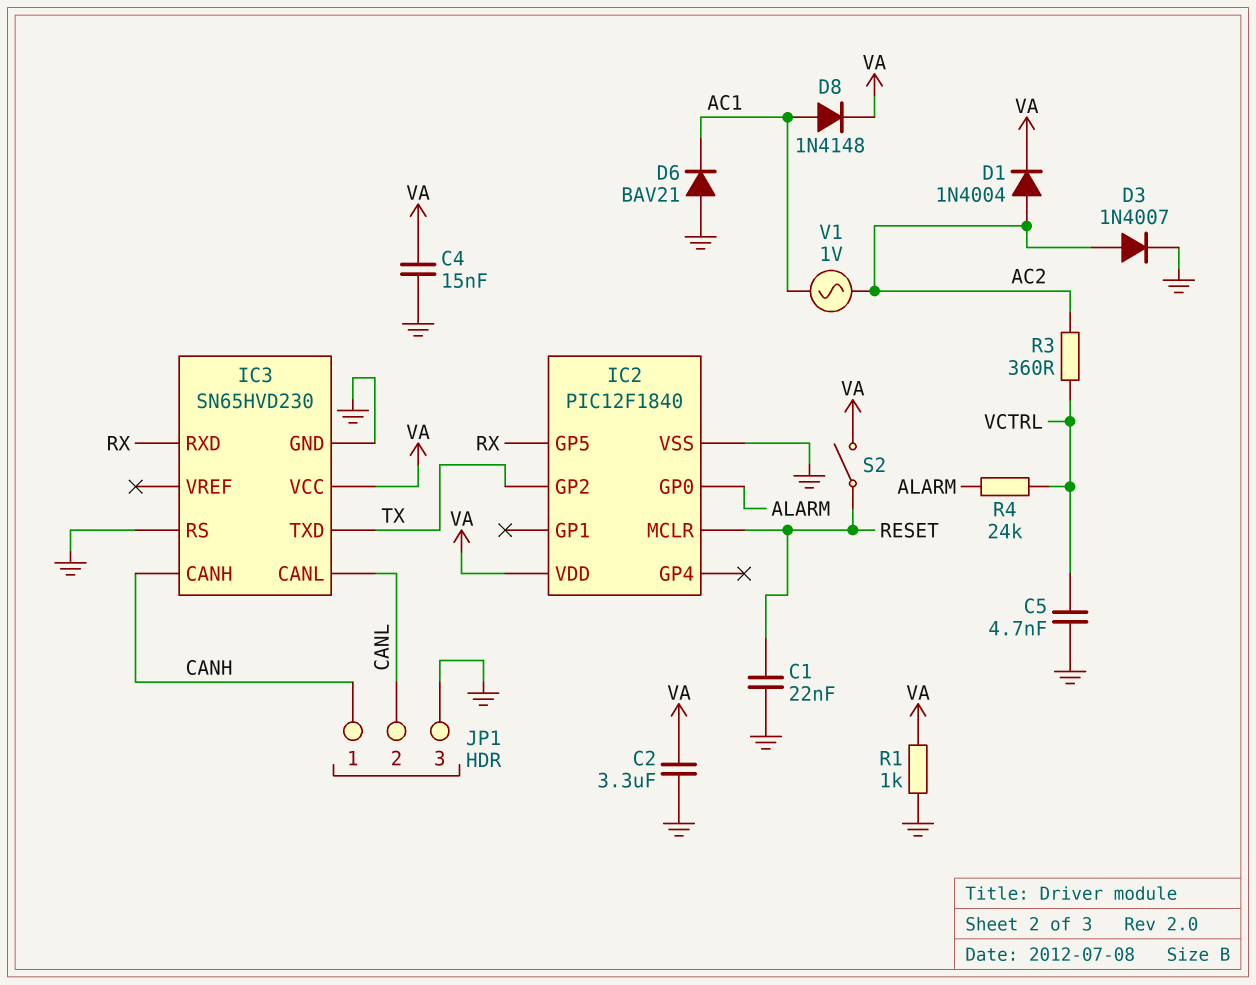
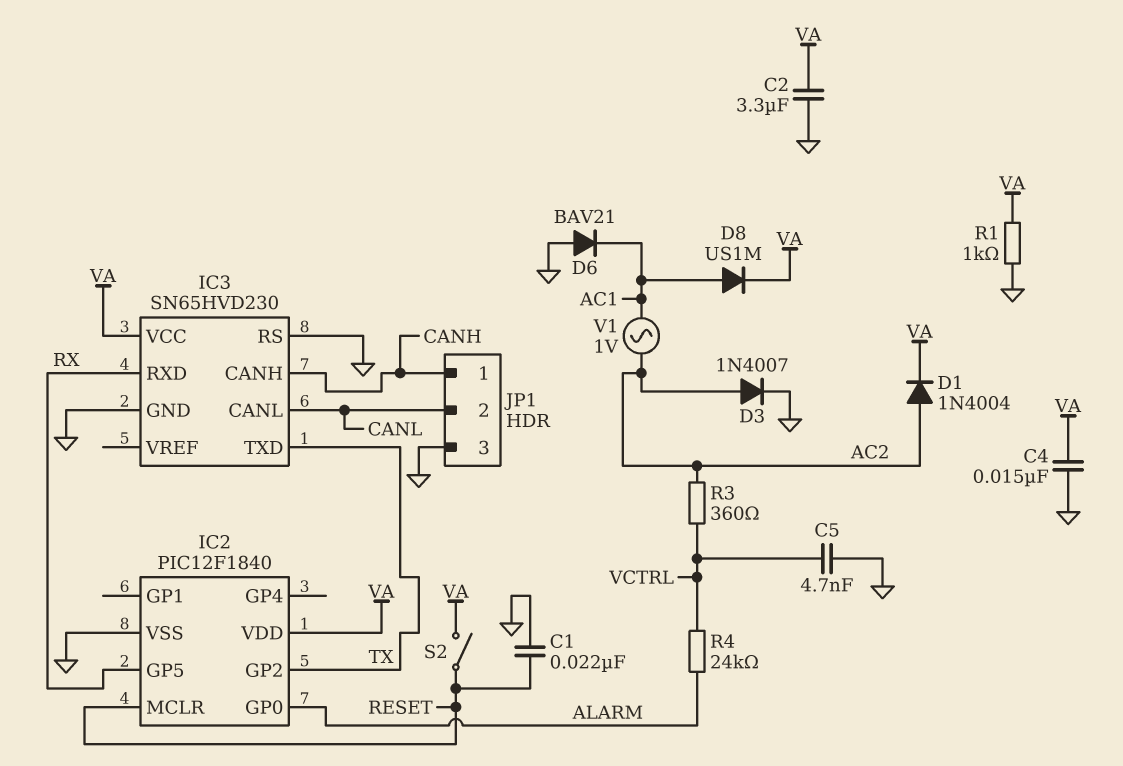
D8: diode 1N4148 (A AC1, K VA) -> diode US1M (A AC1, K VA)

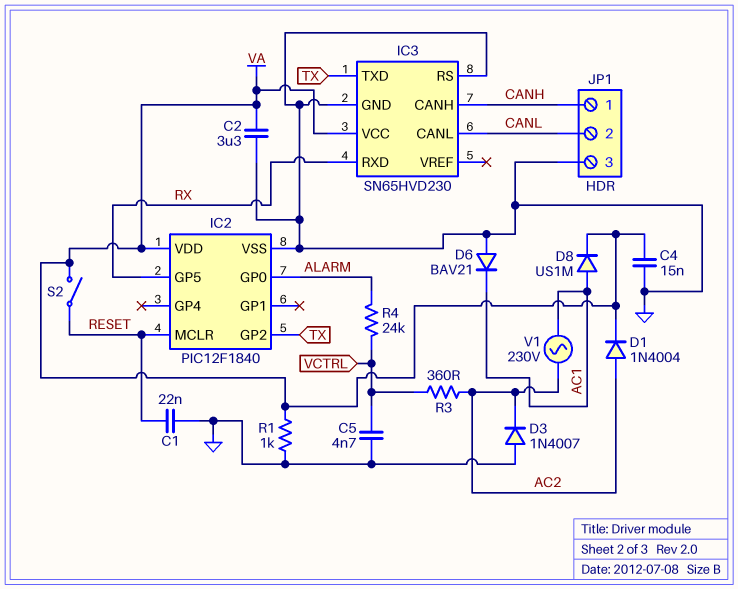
D3: diode 1N4007 (A AC2, K GND) -> diode 1N4007 (A GND, K AC2)
V1: AC 1V (AC1, AC2) -> AC 230V (AC1, AC2)

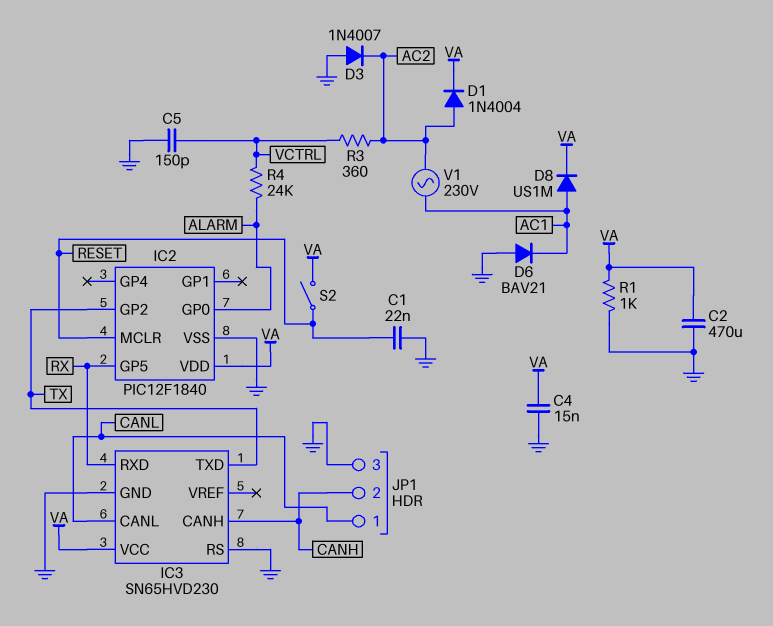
C2: 3.3uF (GND, VA) -> 470uF (GND, VA)
C5: 4.7nF (GND, VCTRL) -> 150pF (GND, VCTRL)
JP1 pin 1: CANH -> CANL
JP1 pin 2: CANL -> CANH

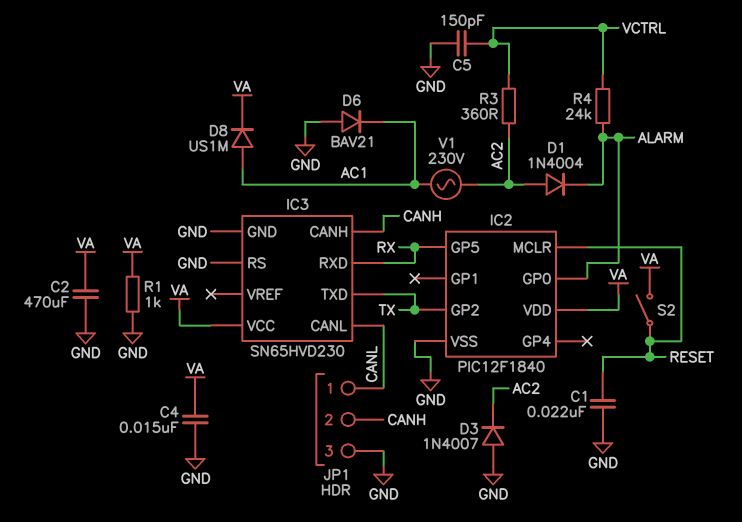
D1: diode 1N4004 (A AC2, K VA) -> diode 1N4004 (A AC2, K ALARM)

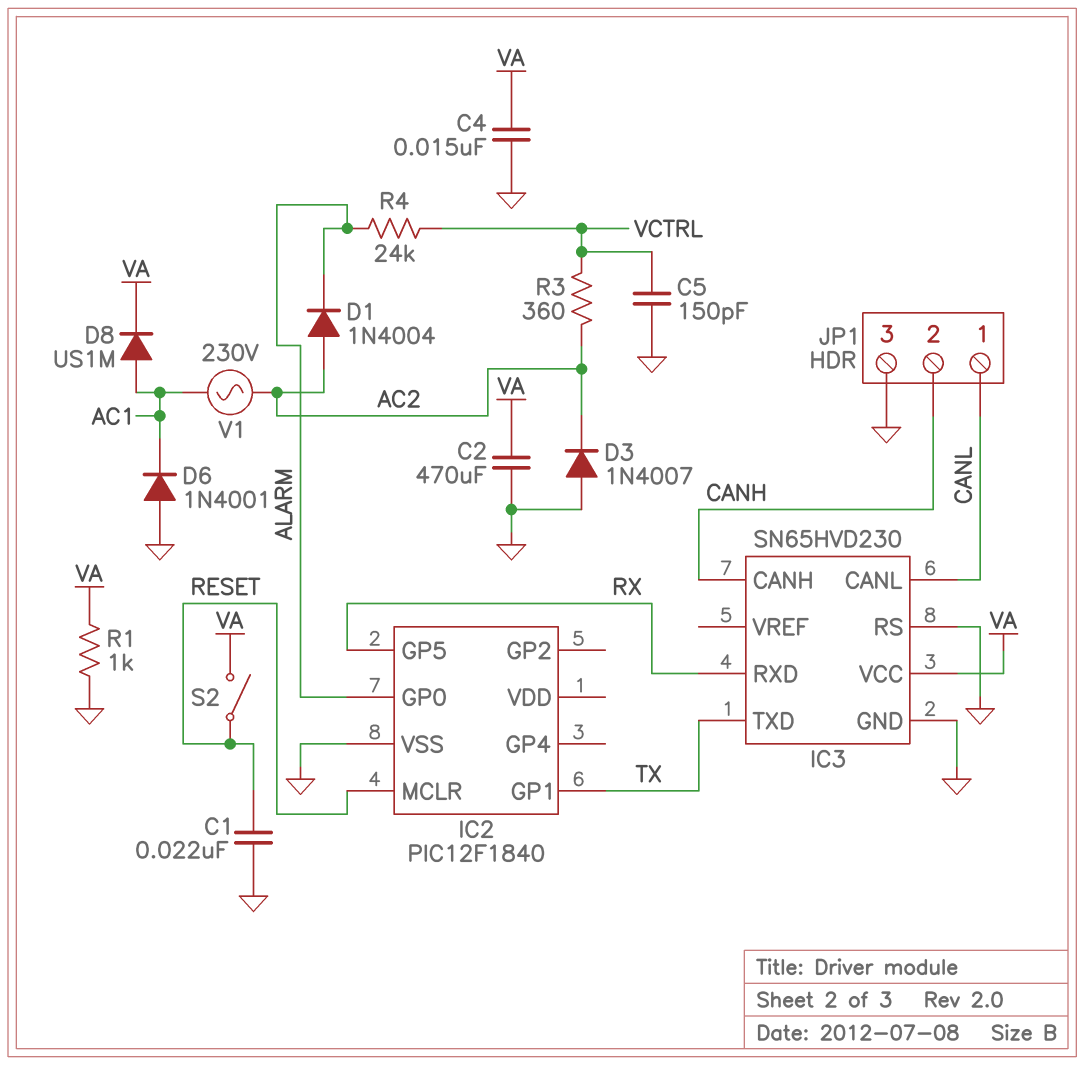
D6: diode BAV21 (A GND, K AC1) -> diode 1N4001 (A GND, K AC1)
IC2 pin GP1: none -> TX
IC2 pin GP2: TX -> none
IC2 pin VDD: VA -> none

